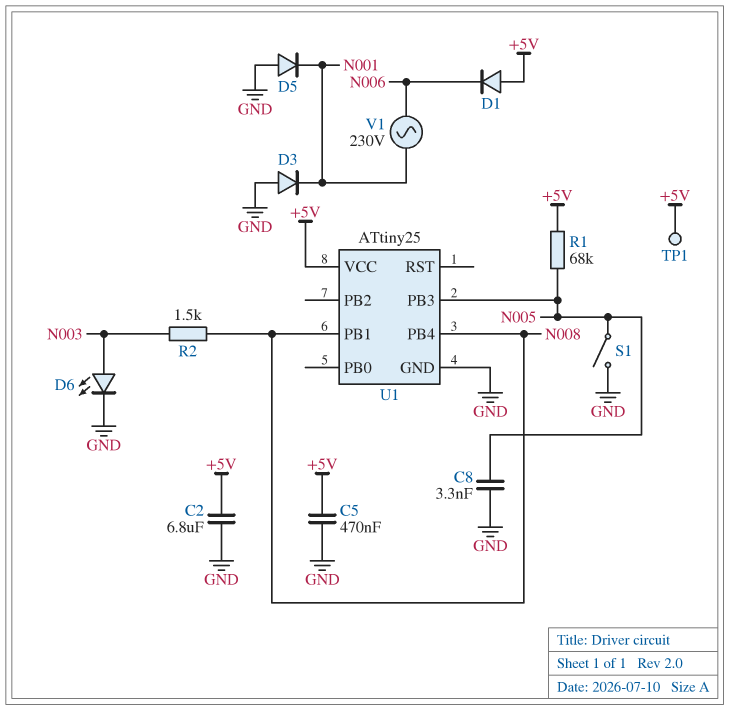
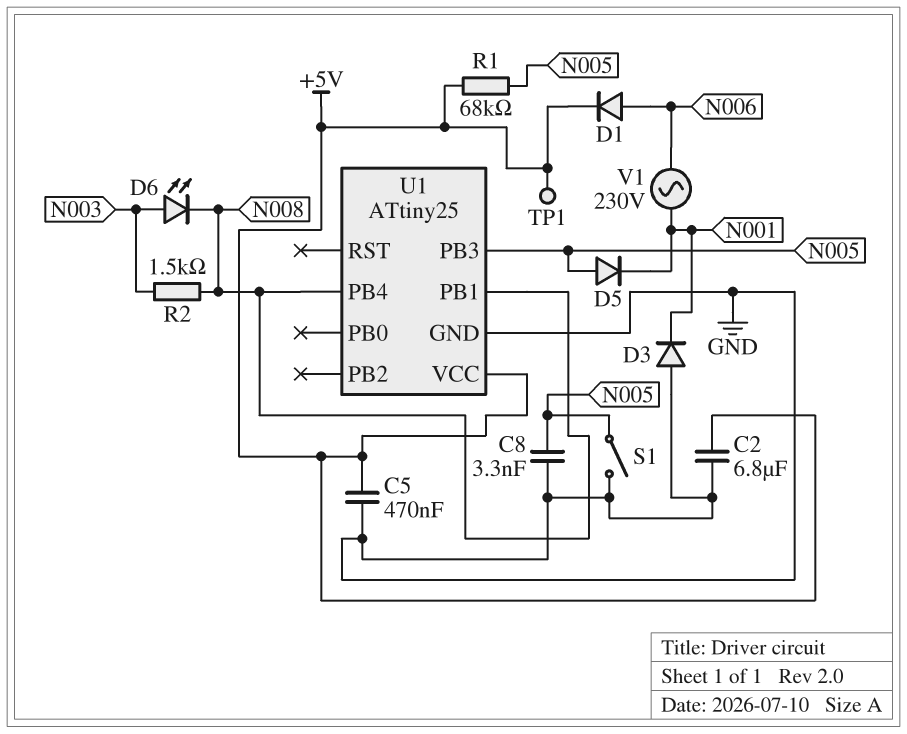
D1: diode (A +5V, K N006) -> diode (A N006, K +5V)
D5: diode (A GND, K N001) -> diode (A N005, K N001)
D6: LED (A N003, K GND) -> LED (A N003, K N008)

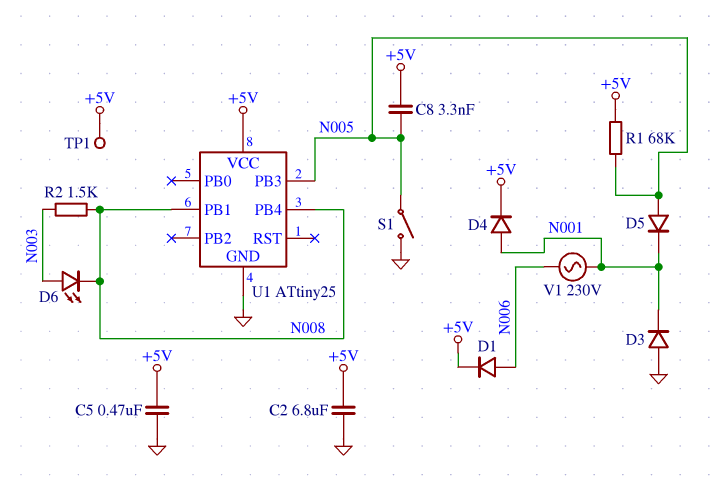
C8: 3.3nF (GND, N005) -> 3.3nF (+5V, N005)
D4: none -> diode (A N001, K +5V)

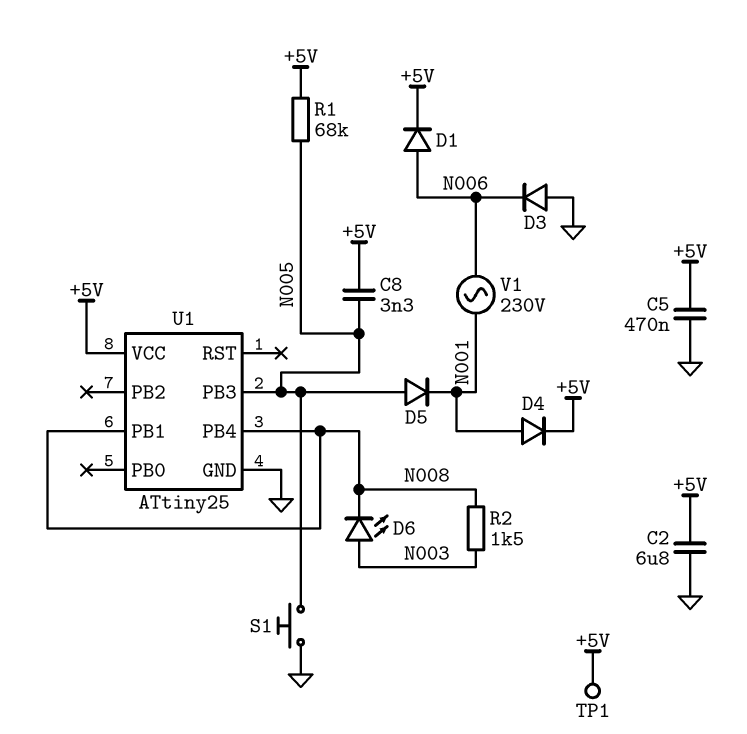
D3: diode (A GND, K N001) -> diode (A GND, K N006)
S1: switch (GND, N005) -> button (GND, N005)

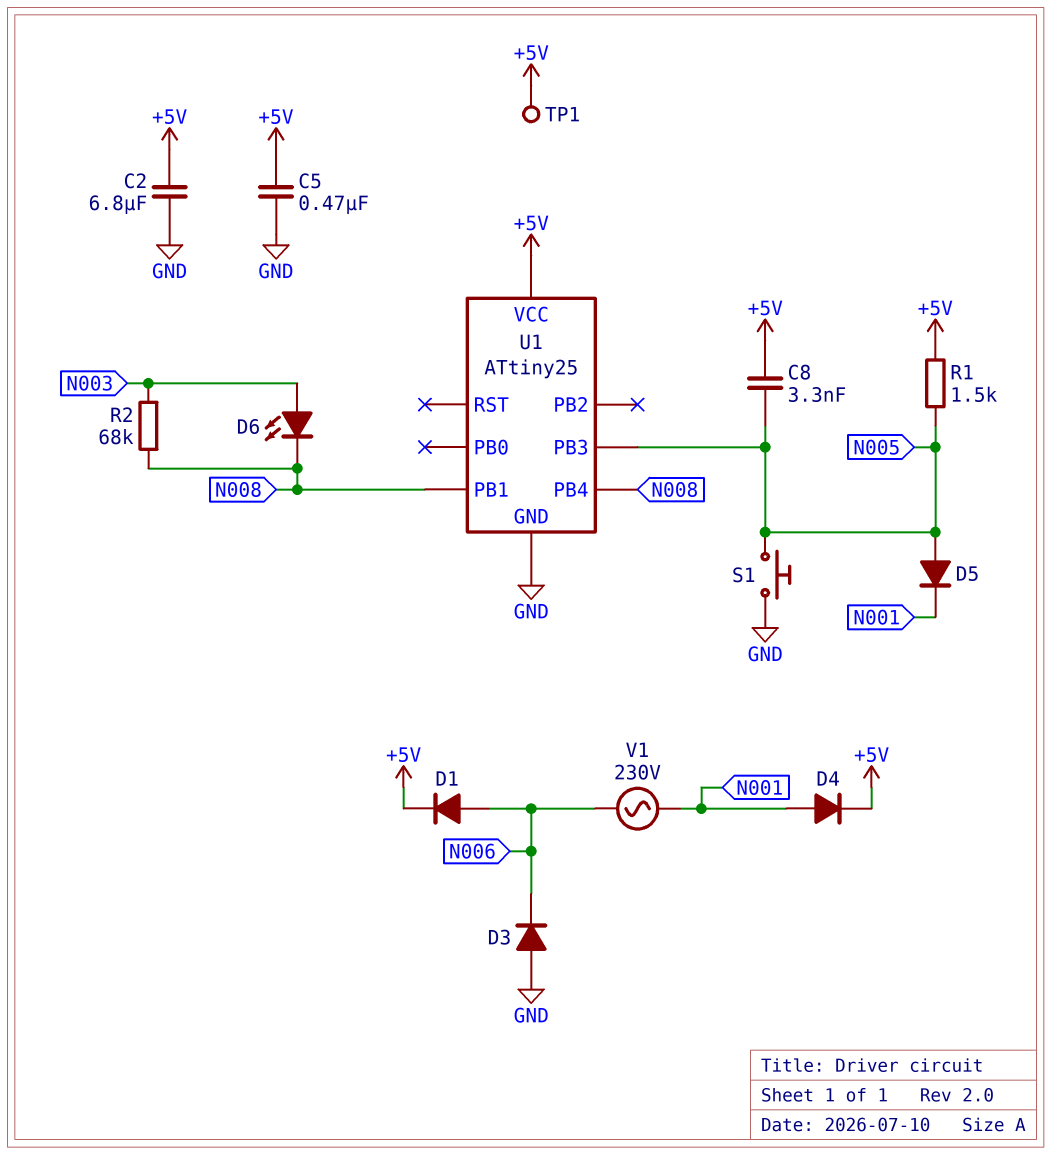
R1: 68k (+5V, N005) -> 1.5k (+5V, N005)
R2: 1.5k (N003, N008) -> 68k (N003, N008)

